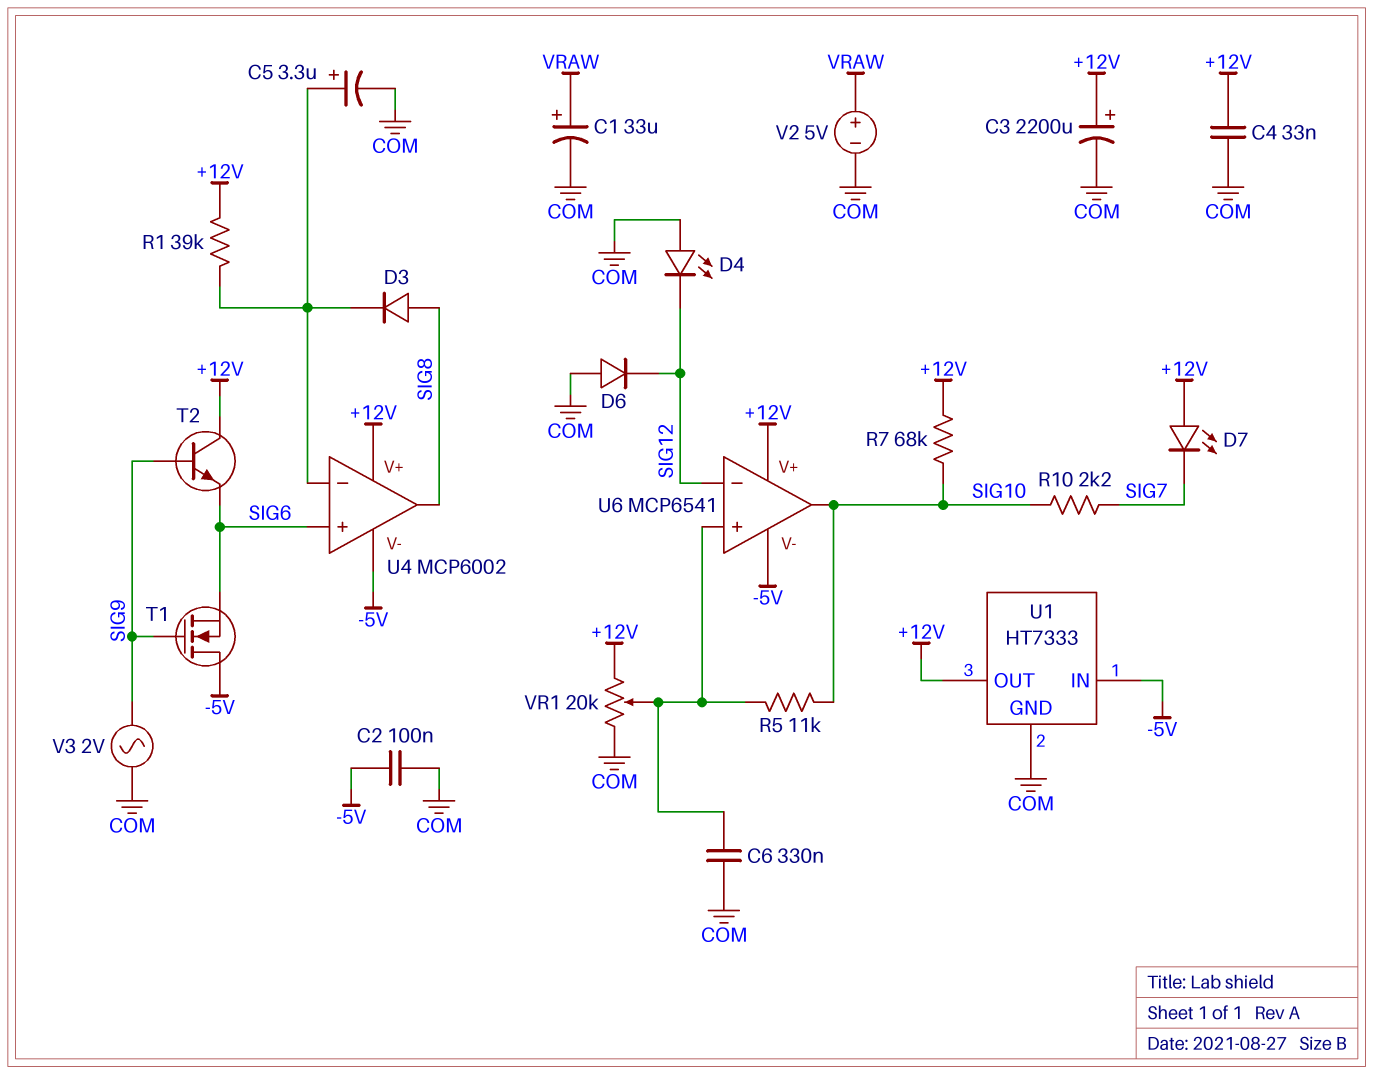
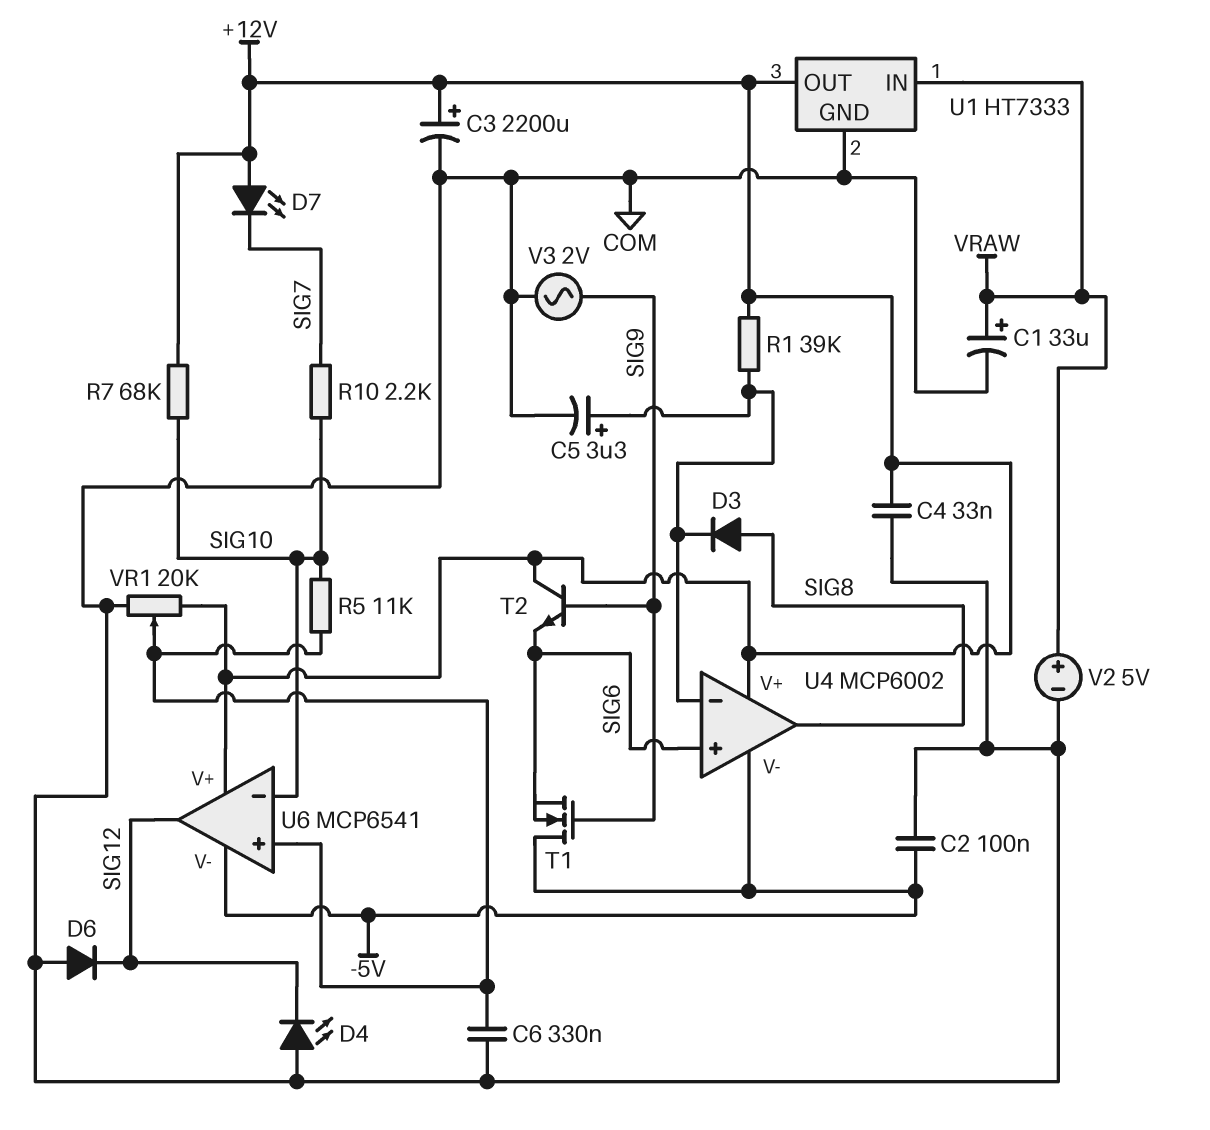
U1 pin IN: -5V -> VRAW
U6 pin in-: SIG12 -> SIG10
U6 pin out: SIG10 -> SIG12

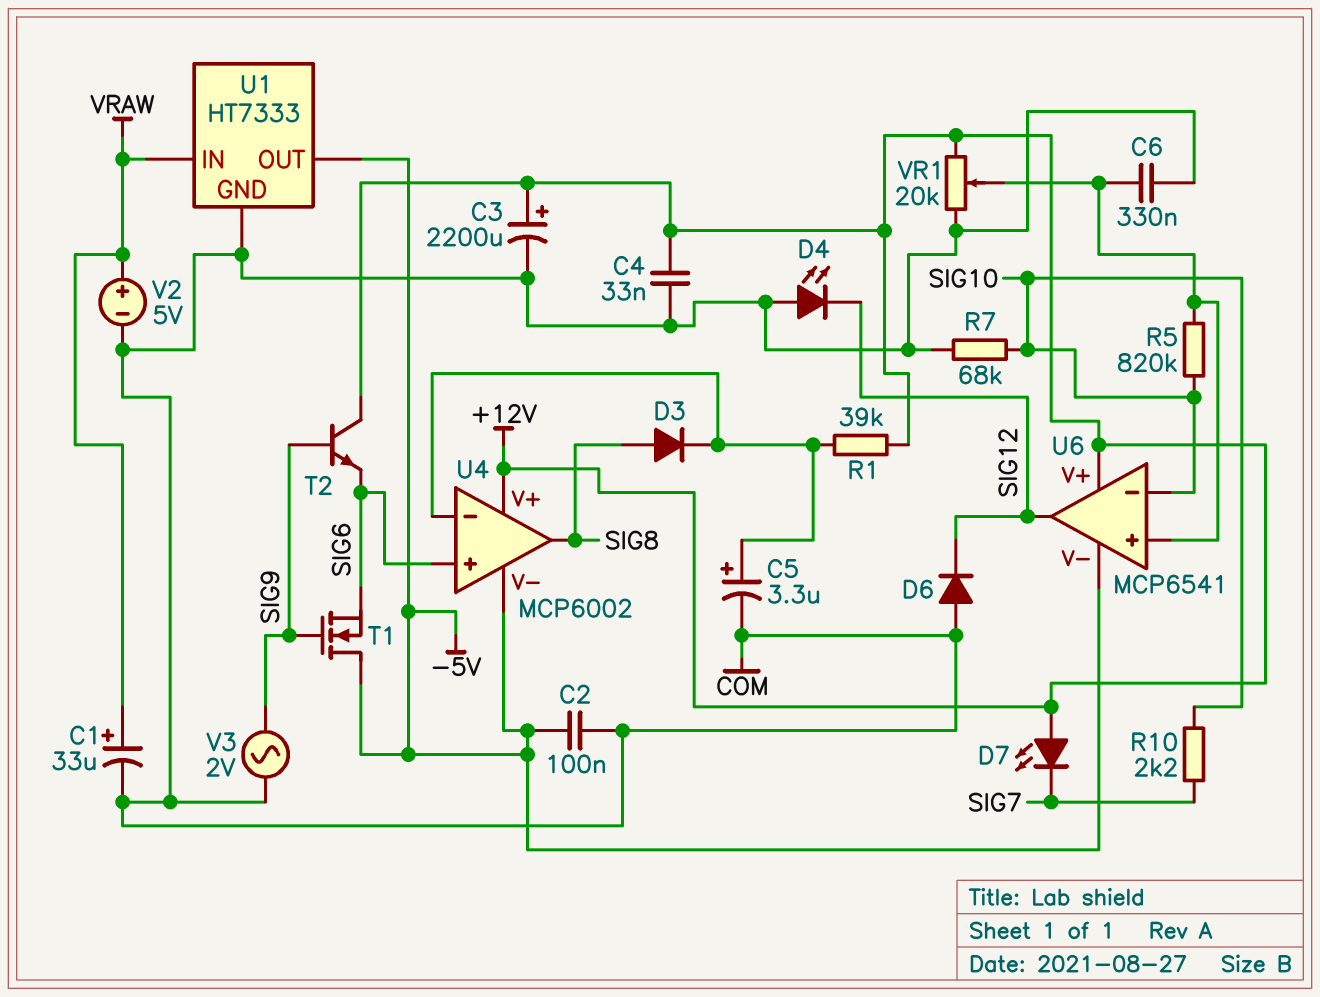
R5: 11k (SIG10, U6/in+) -> 820k (SIG10, U6/in+)
R7: 68k (+12V, SIG10) -> 68k (COM, SIG10)
U1 pin OUT: +12V -> -5V

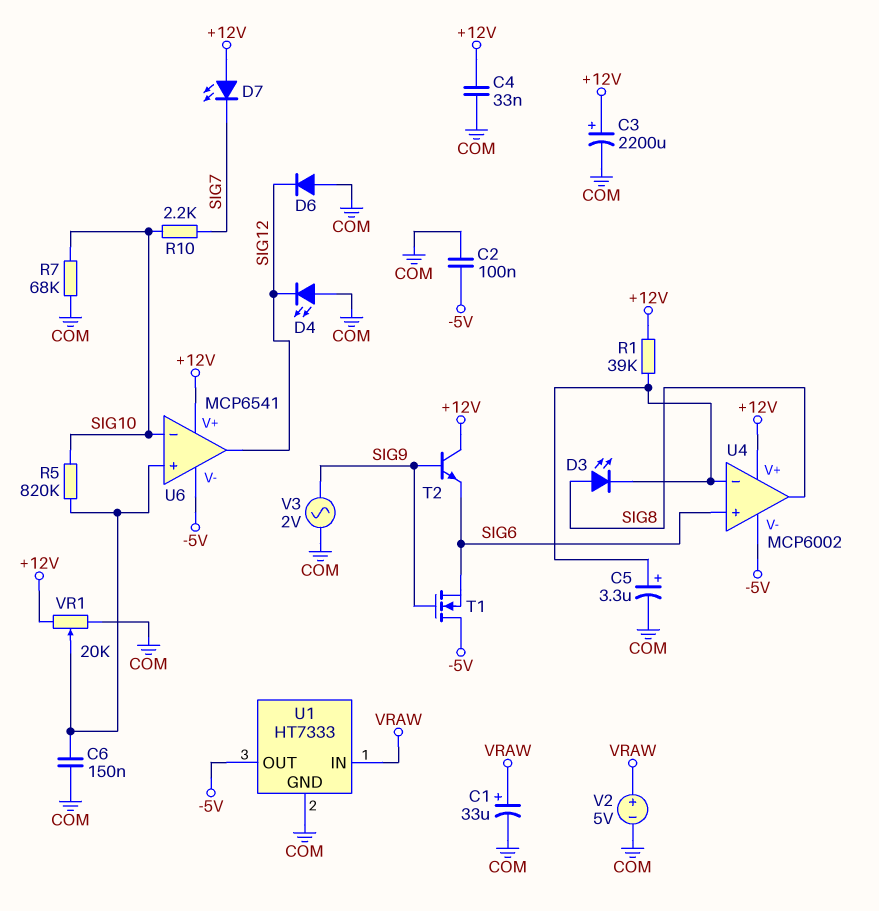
C6: 330nF (COM, U6/in+) -> 150nF (COM, U6/in+)
D3: diode (A SIG8, K U4/in-) -> LED (A SIG8, K U4/in-)

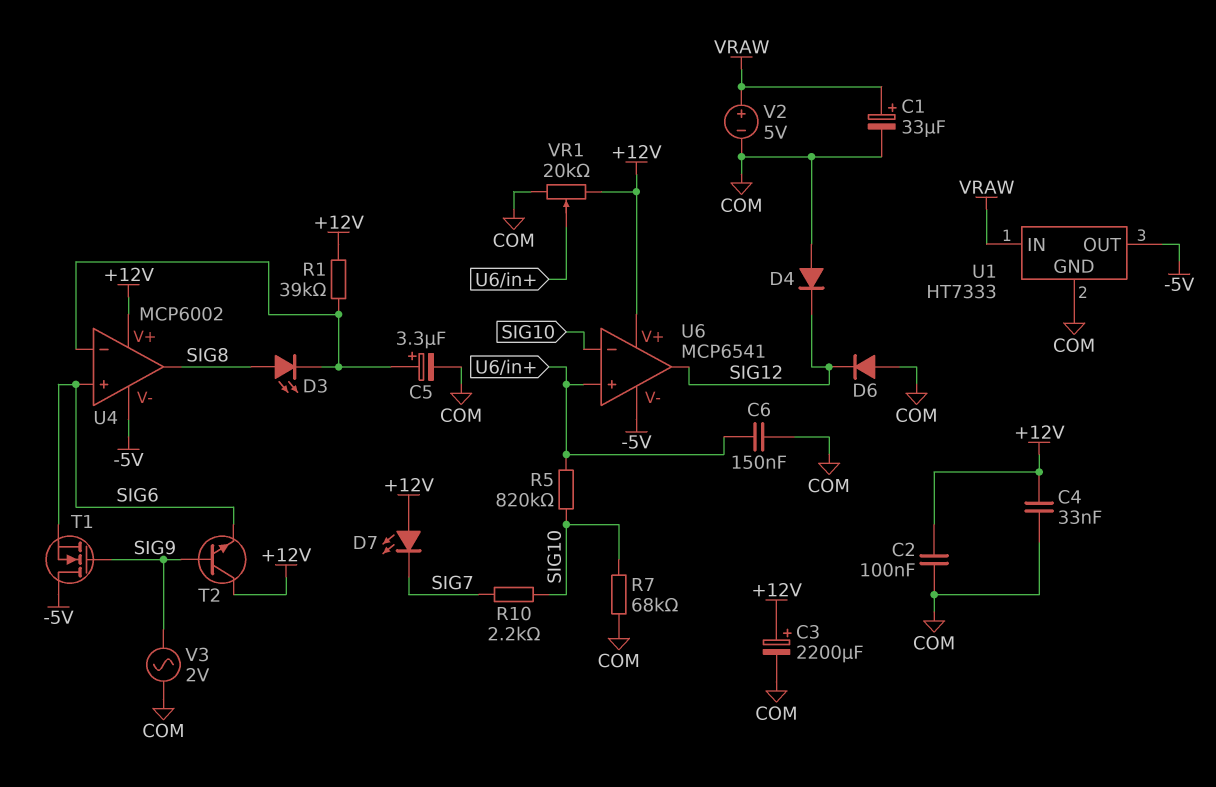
C2: 100nF (-5V, COM) -> 100nF (+12V, COM)
D4: LED (A COM, K SIG12) -> diode (A COM, K SIG12)

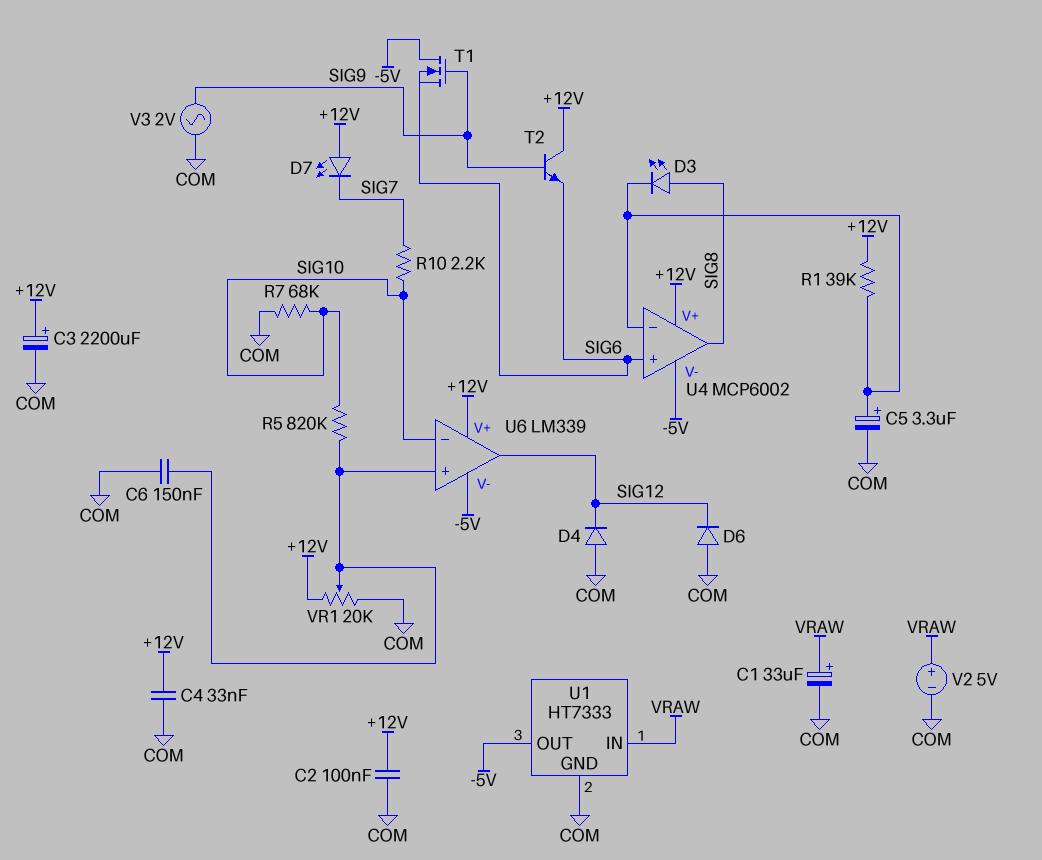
U6: MCP6541 -> LM339

